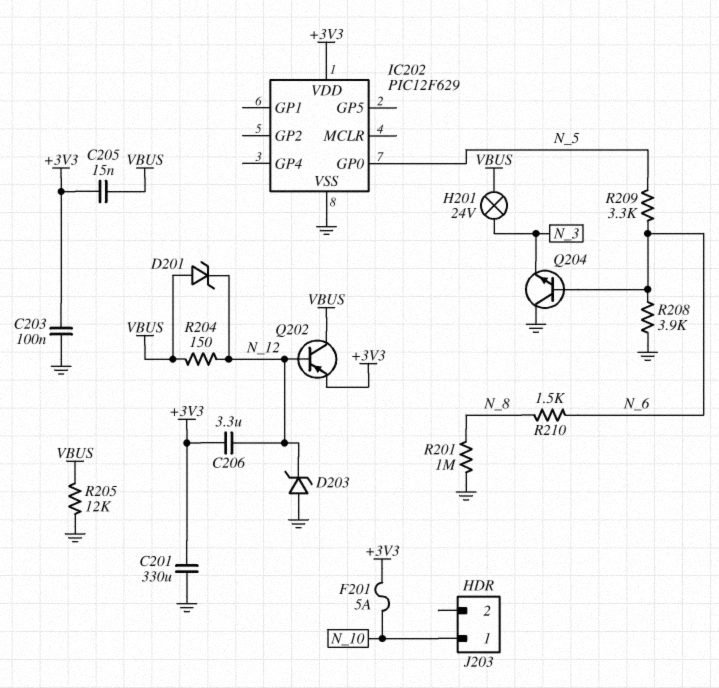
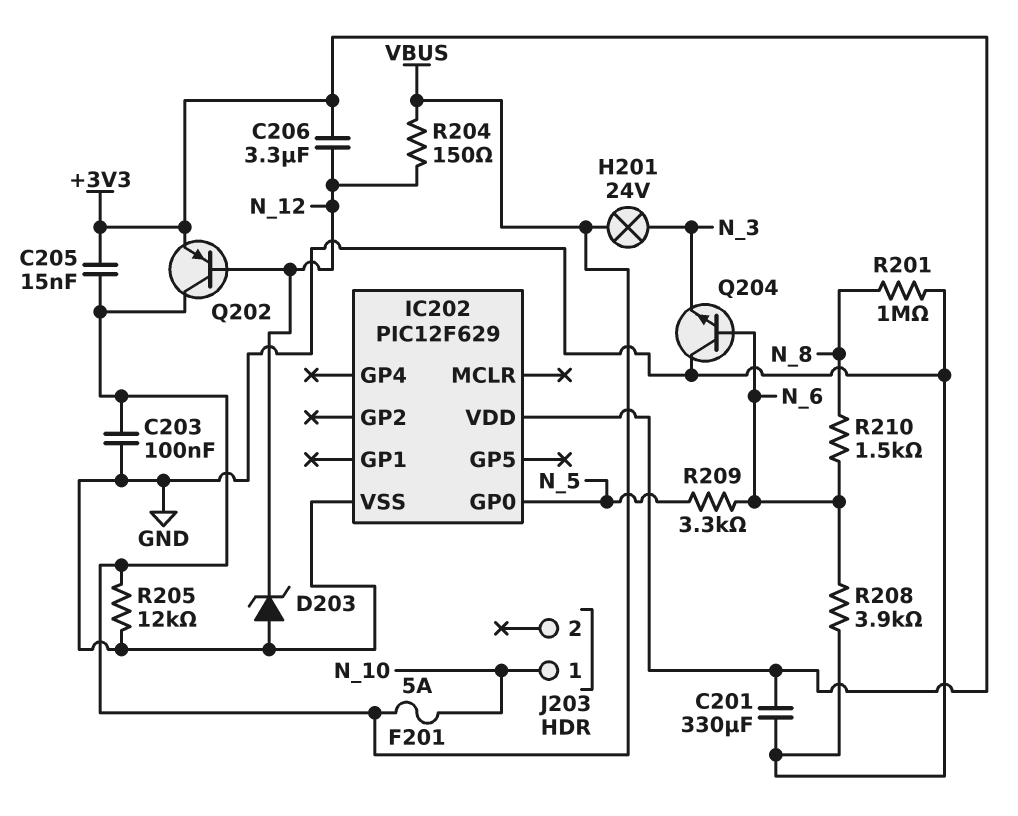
C203: 100nF (+3V3, GND) -> 100nF (GND, VBUS)
D201: zener (A VBUS, K N_12) -> none
F201: 5A (+3V3, N_10) -> 5A (N_10, VBUS)

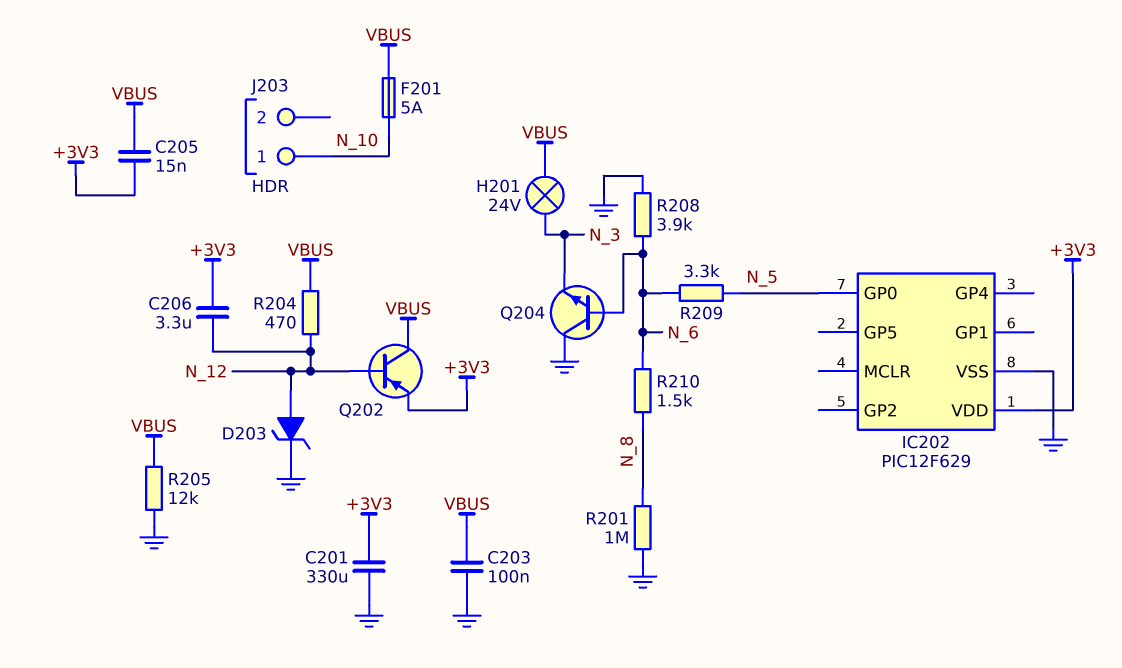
D203: zener (A GND, K N_12) -> zener (A N_12, K GND)
R204: 150 (N_12, VBUS) -> 470 (N_12, VBUS)

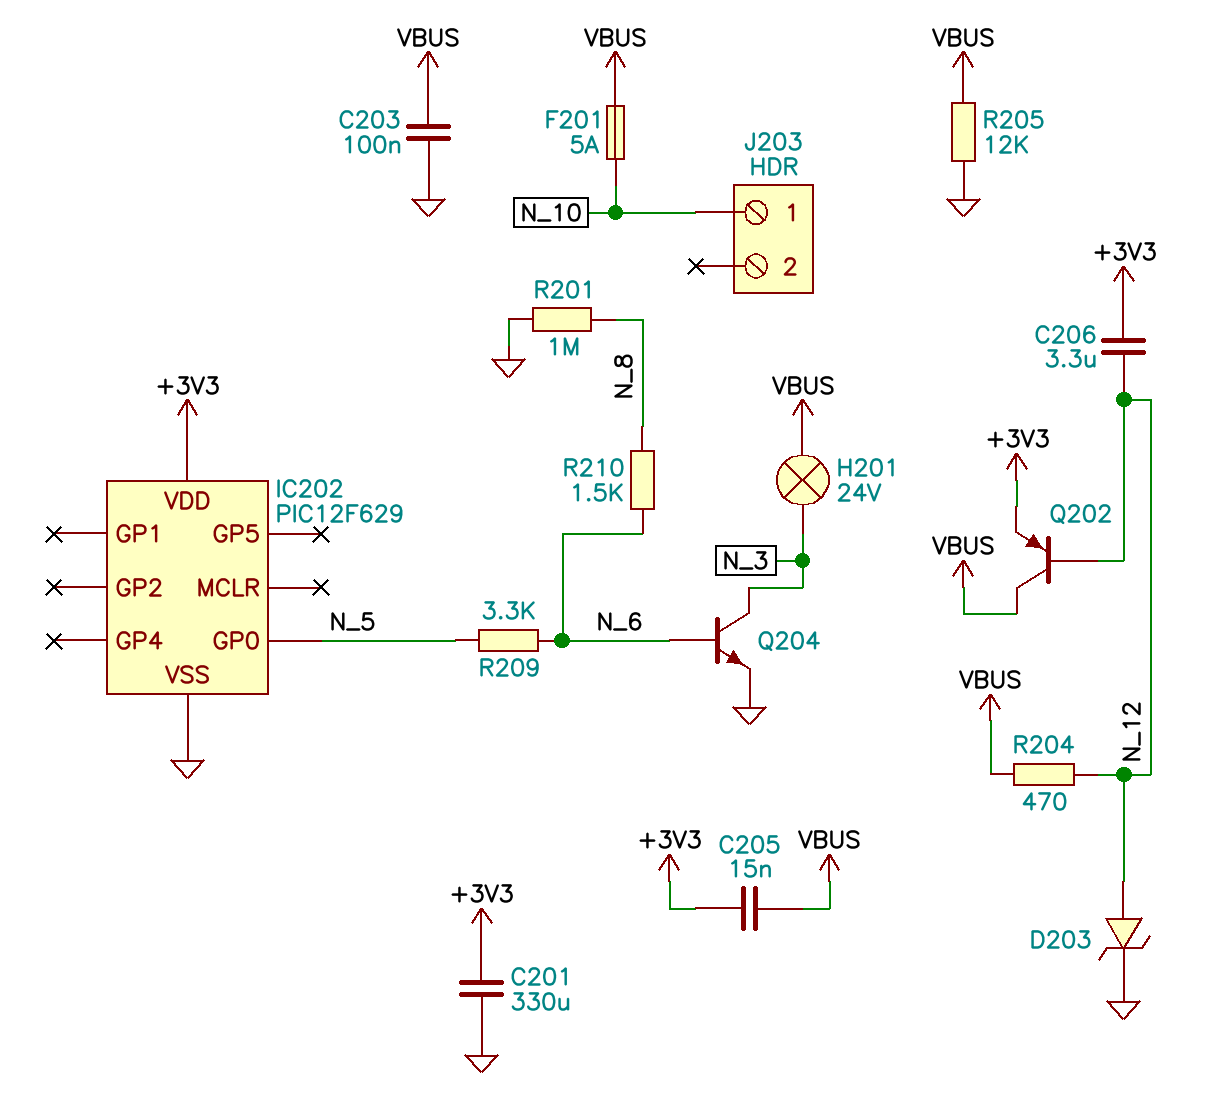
Q204: NPN (B N_6, C GND, E N_3) -> NPN (B N_6, C N_3, E GND)
R208: 3.9k (GND, N_6) -> none

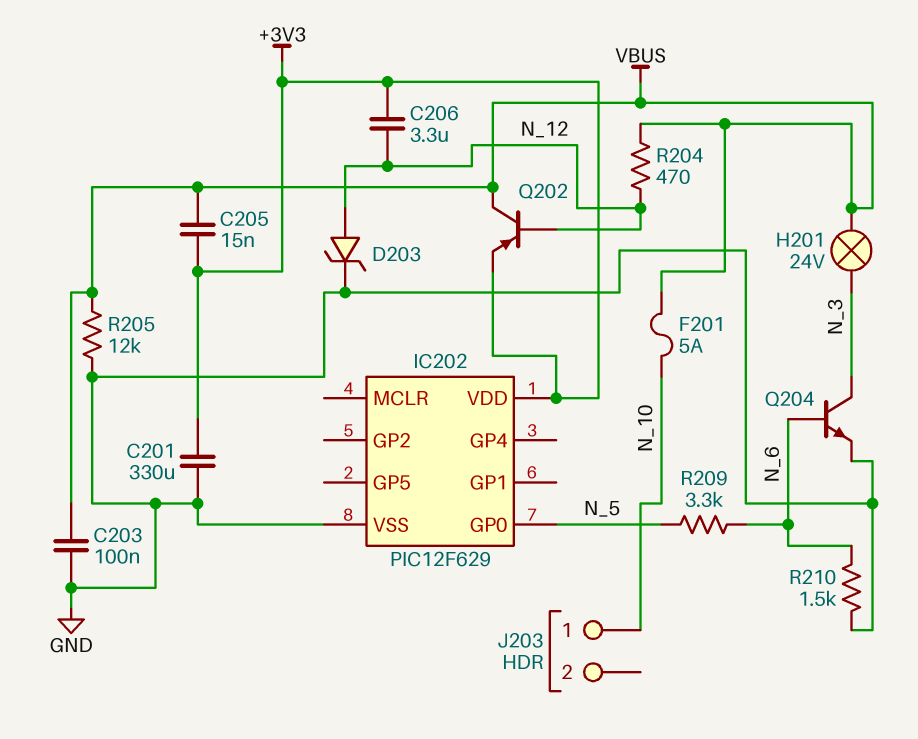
R201: 1M (GND, N_8) -> none
R210: 1.5k (N_6, N_8) -> 1.5k (GND, N_6)

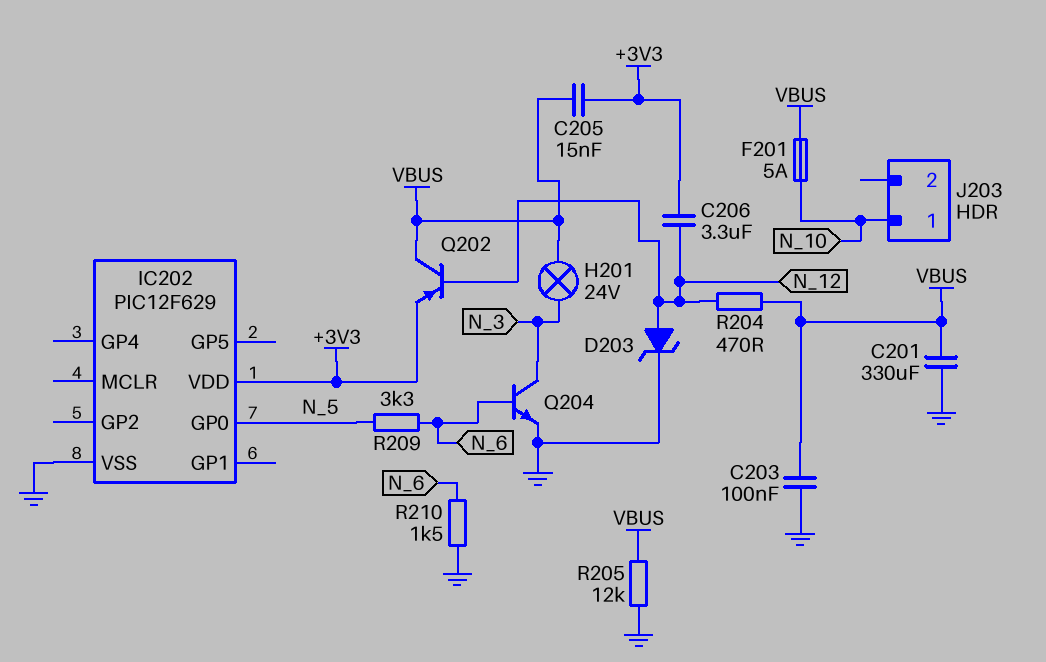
C201: 330uF (+3V3, GND) -> 330uF (GND, VBUS)

